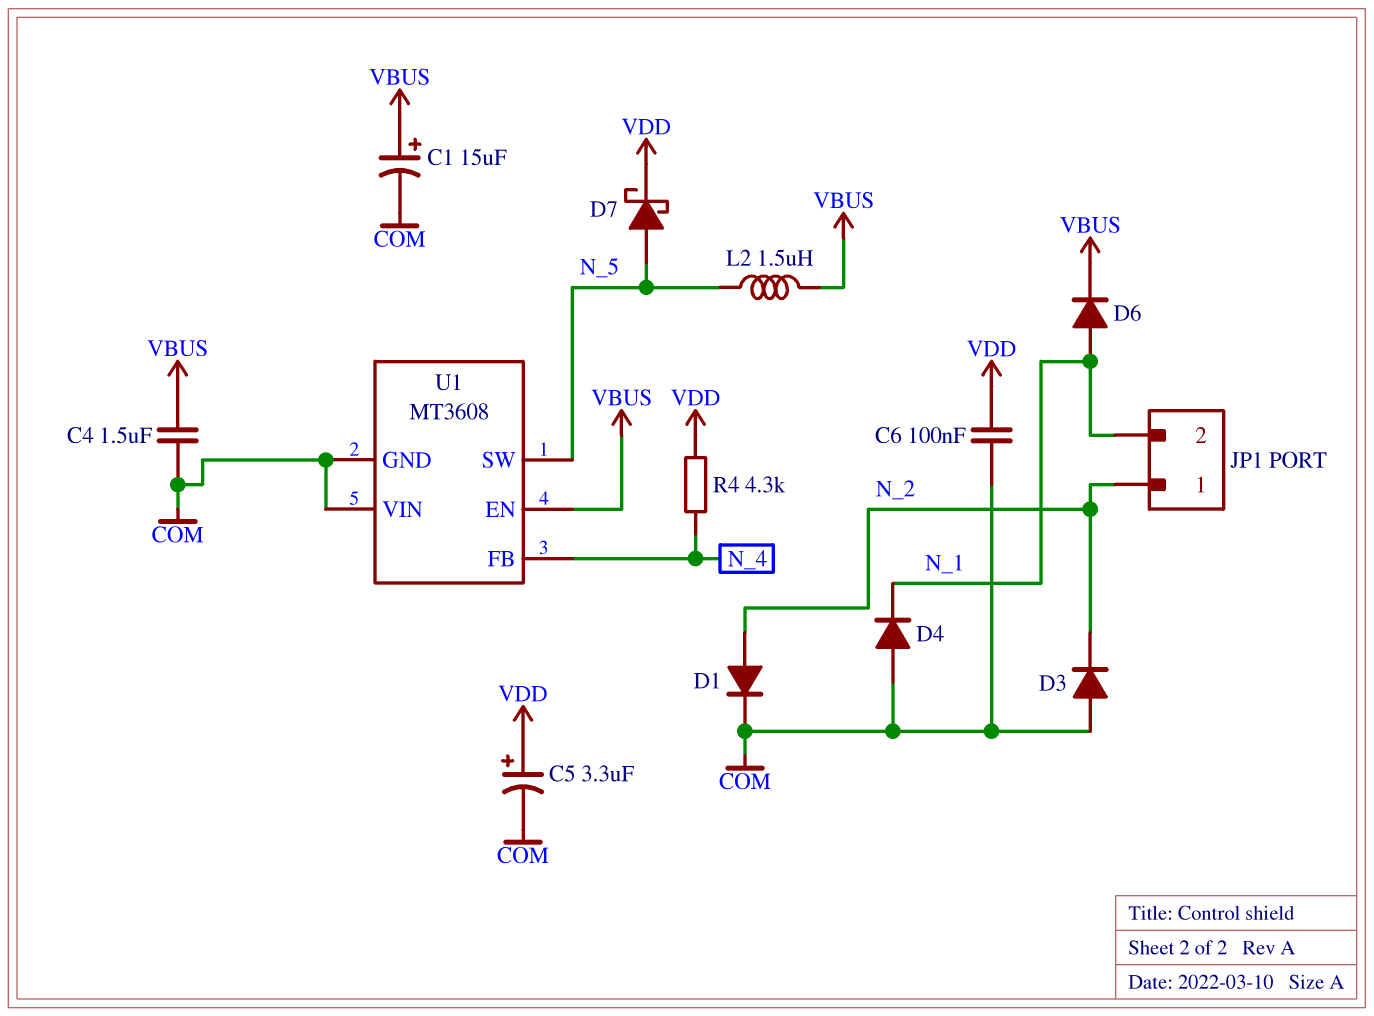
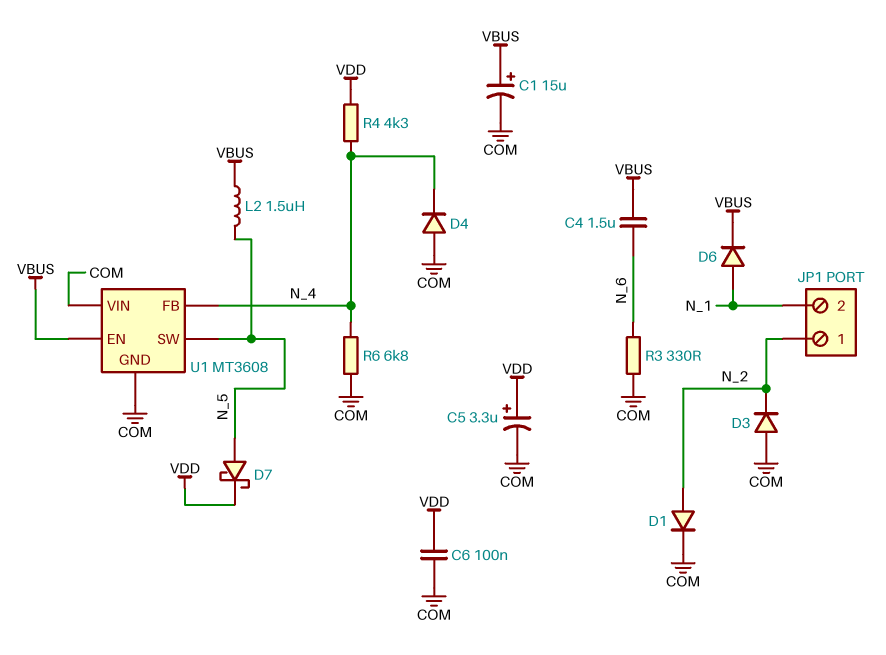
C4: 1.5uF (COM, VBUS) -> 1.5uF (N_6, VBUS)
D4: diode (A COM, K N_1) -> diode (A COM, K N_4)
R3: none -> 330 (COM, N_6)
R6: none -> 6.8k (COM, N_4)

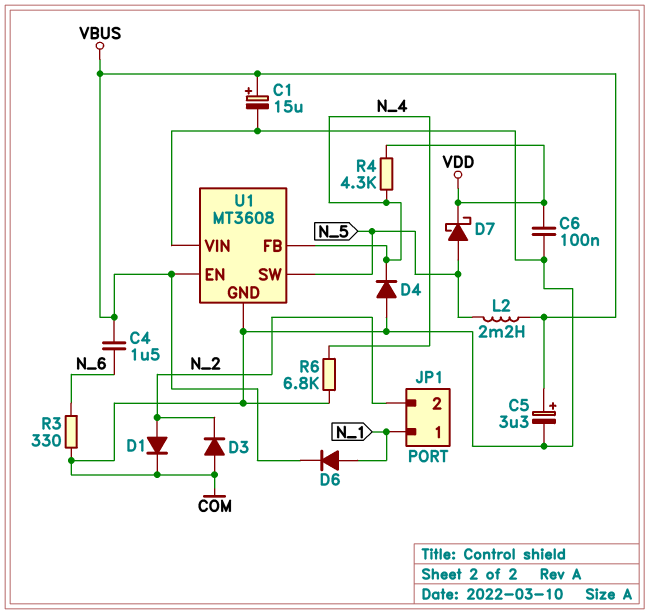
C5: 3.3uF (plus VDD, minus COM) -> 3.3uF (plus VBUS, minus COM)
JP1 pin 1: N_2 -> N_1
JP1 pin 2: N_1 -> N_2
L2: 1.5uH (N_5, VBUS) -> 2.2mH (N_5, VBUS)

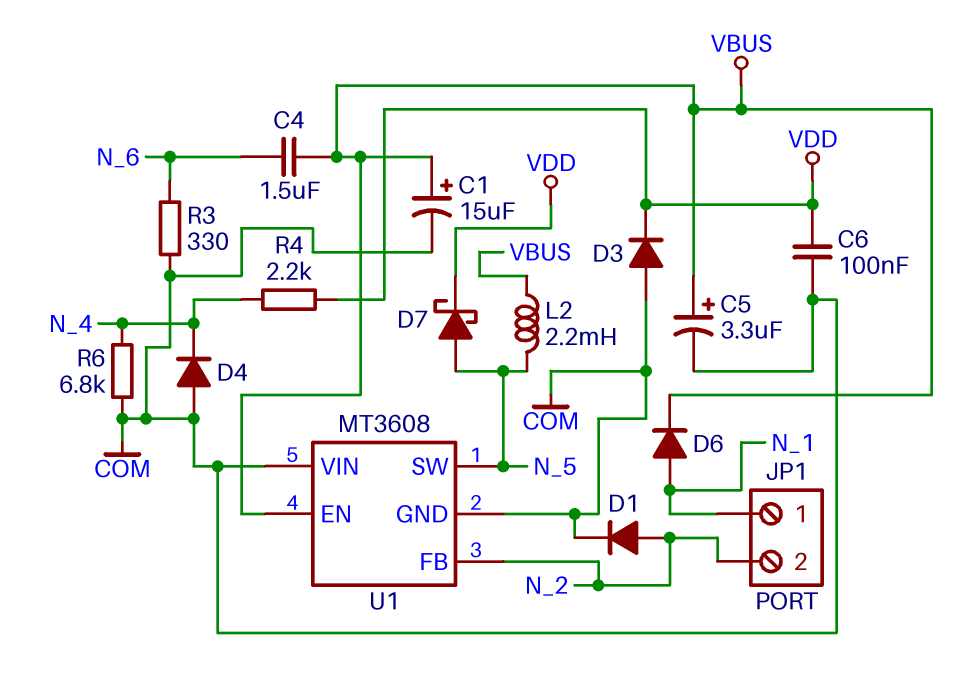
D3: diode (A COM, K N_2) -> diode (A COM, K VDD)
R4: 4.3k (N_4, VDD) -> 2.2k (N_4, VDD)
U1 pin FB: N_4 -> N_2

